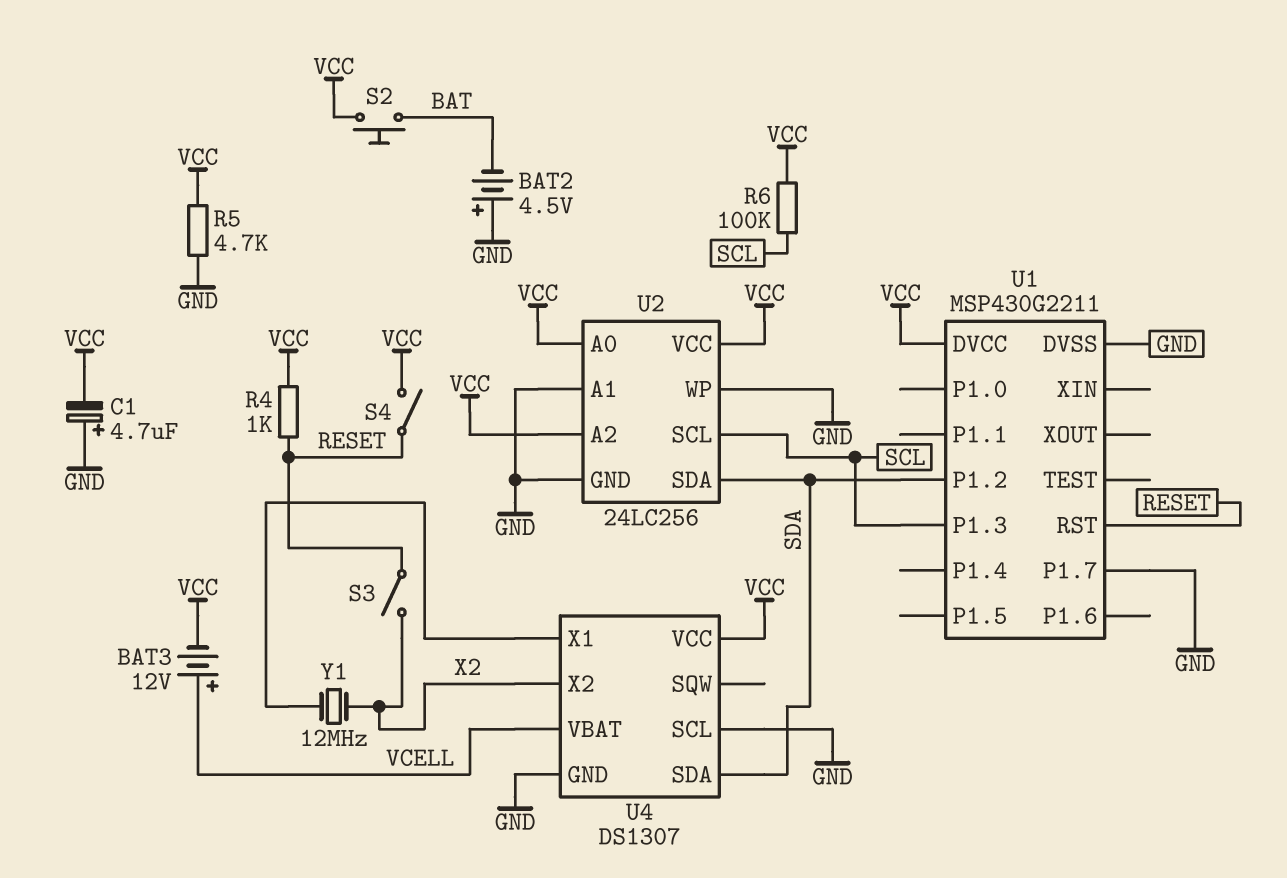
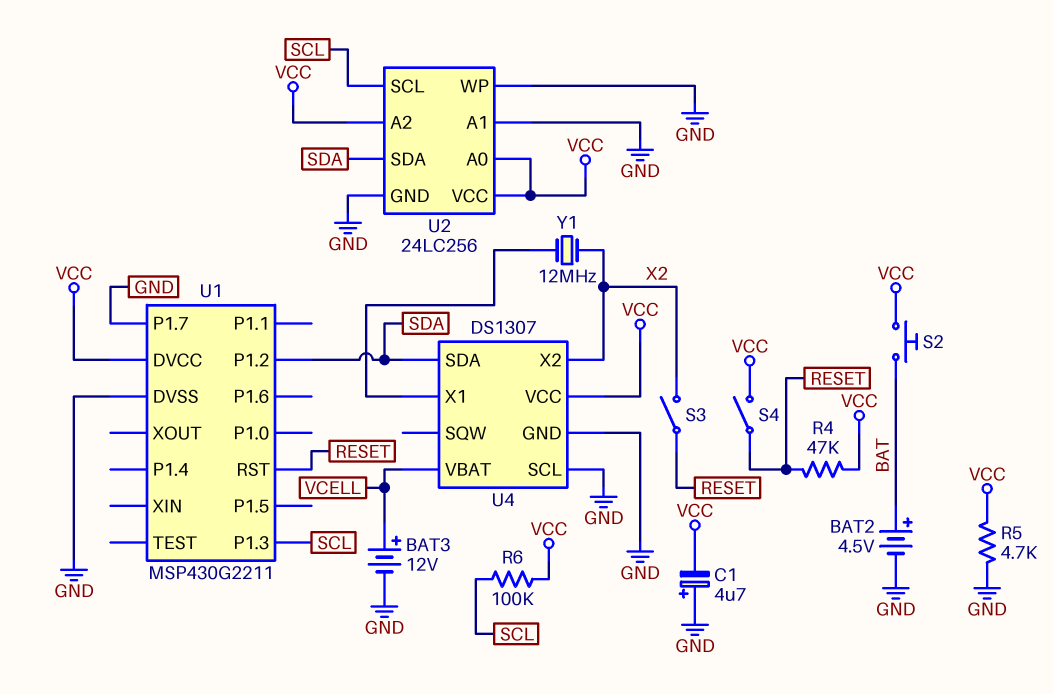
BAT2: 4.5V (plus GND, minus BAT) -> 4.5V (plus BAT, minus GND)
BAT3: 12V (plus VCELL, minus VCC) -> 12V (plus VCELL, minus GND)
R4: 1k (RESET, VCC) -> 47k (RESET, VCC)

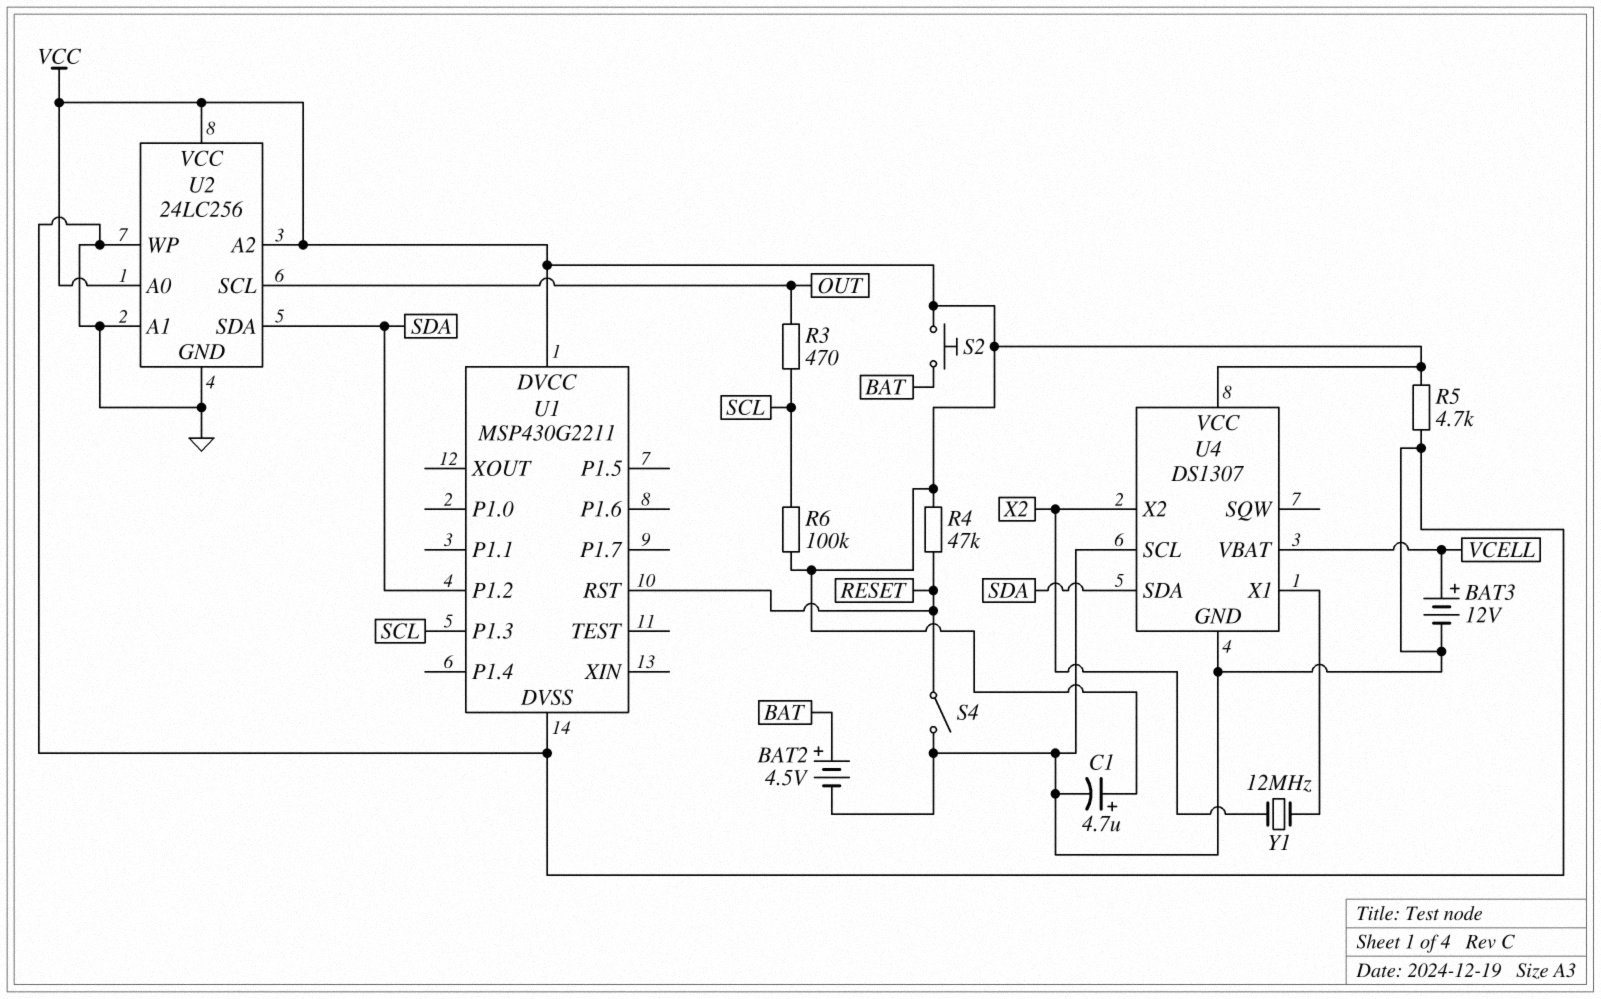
C1: 4.7uF (plus GND, minus VCC) -> 4.7uF (plus VCC, minus GND)
R3: none -> 470 (OUT, SCL)
S3: switch (RESET, X2) -> none
S4: switch (RESET, VCC) -> switch (GND, RESET)
U1 pin P1.7: GND -> none
U2 pin SCL: SCL -> OUT

